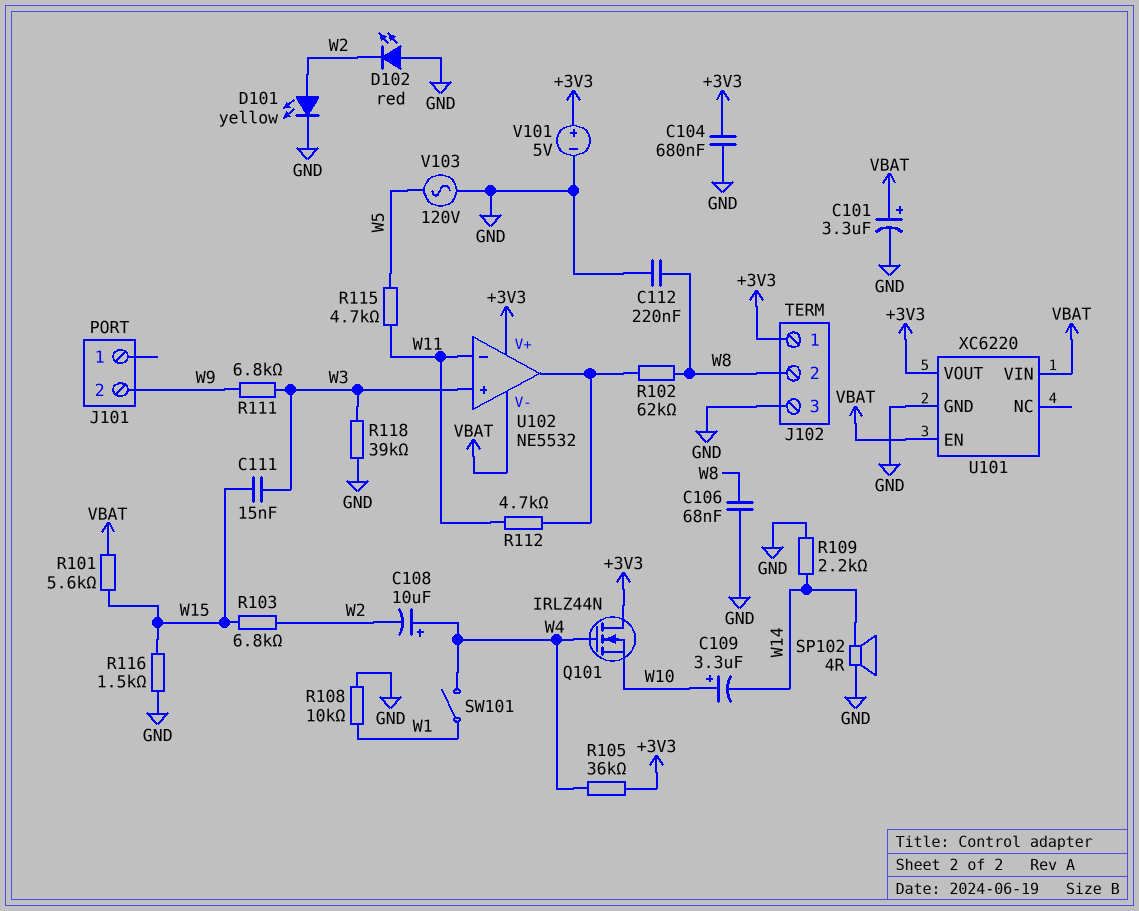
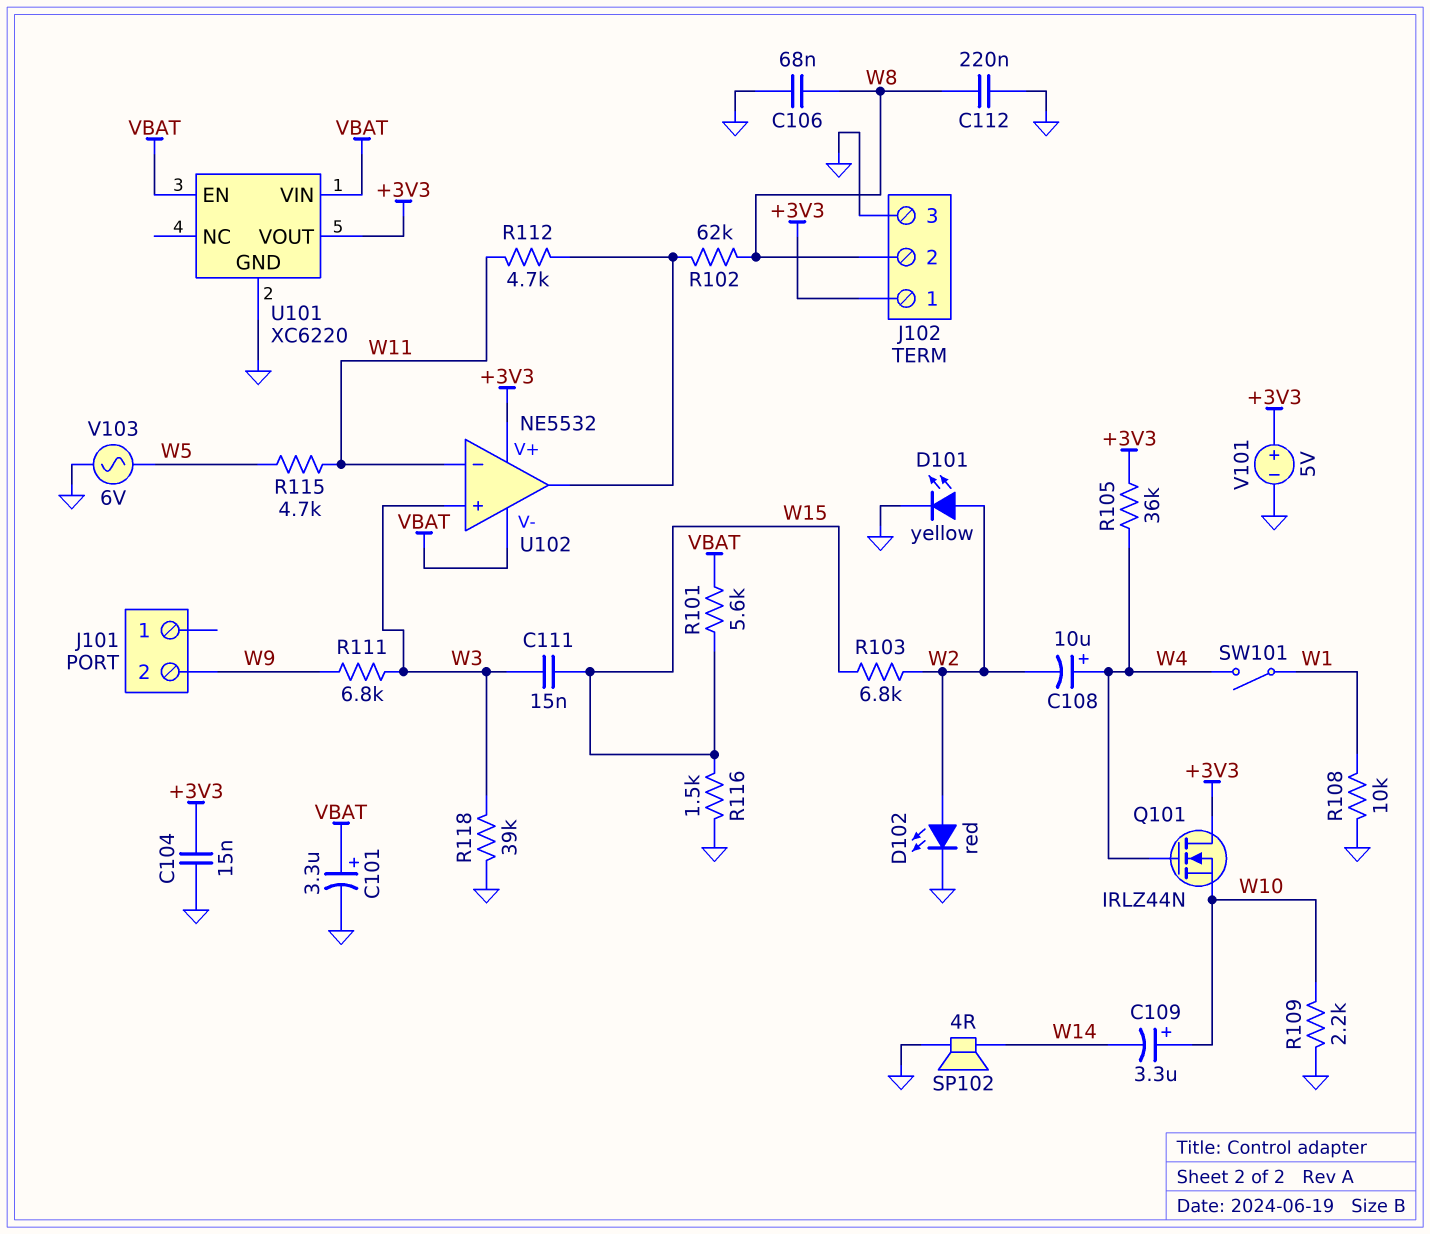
C104: 680nF (+3V3, GND) -> 15nF (+3V3, GND)
D102: LED red (A GND, K W2) -> LED red (A W2, K GND)
R109: 2.2k (GND, W14) -> 2.2k (GND, W10)
V103: AC 120V (GND, W5) -> AC 6V (GND, W5)

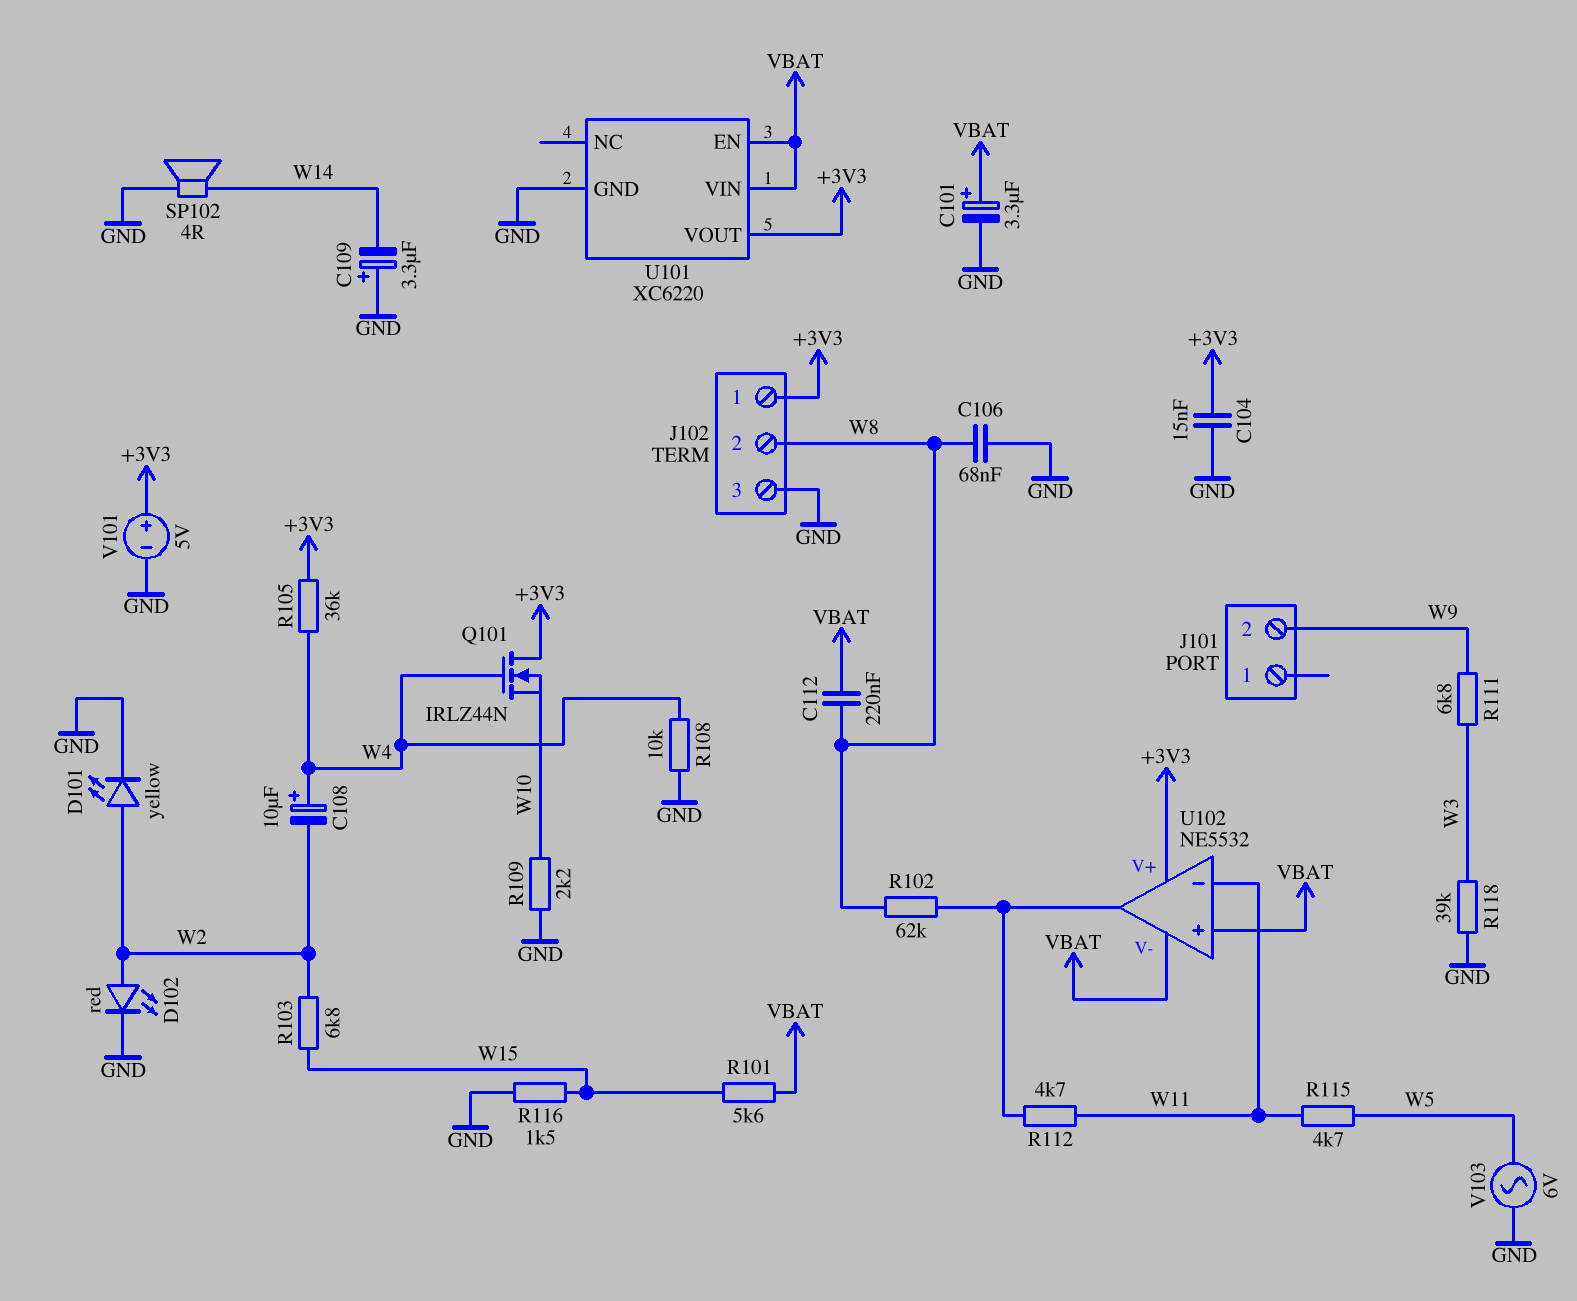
C109: 3.3uF (plus W10, minus W14) -> 3.3uF (plus GND, minus W14)
C111: 15nF (W3, W15) -> none
C112: 220nF (GND, W8) -> 220nF (VBAT, W8)
R108: 10k (GND, W1) -> 10k (GND, W4)
SW101: switch (W1, W4) -> none
U102 pin in+: W3 -> VBAT

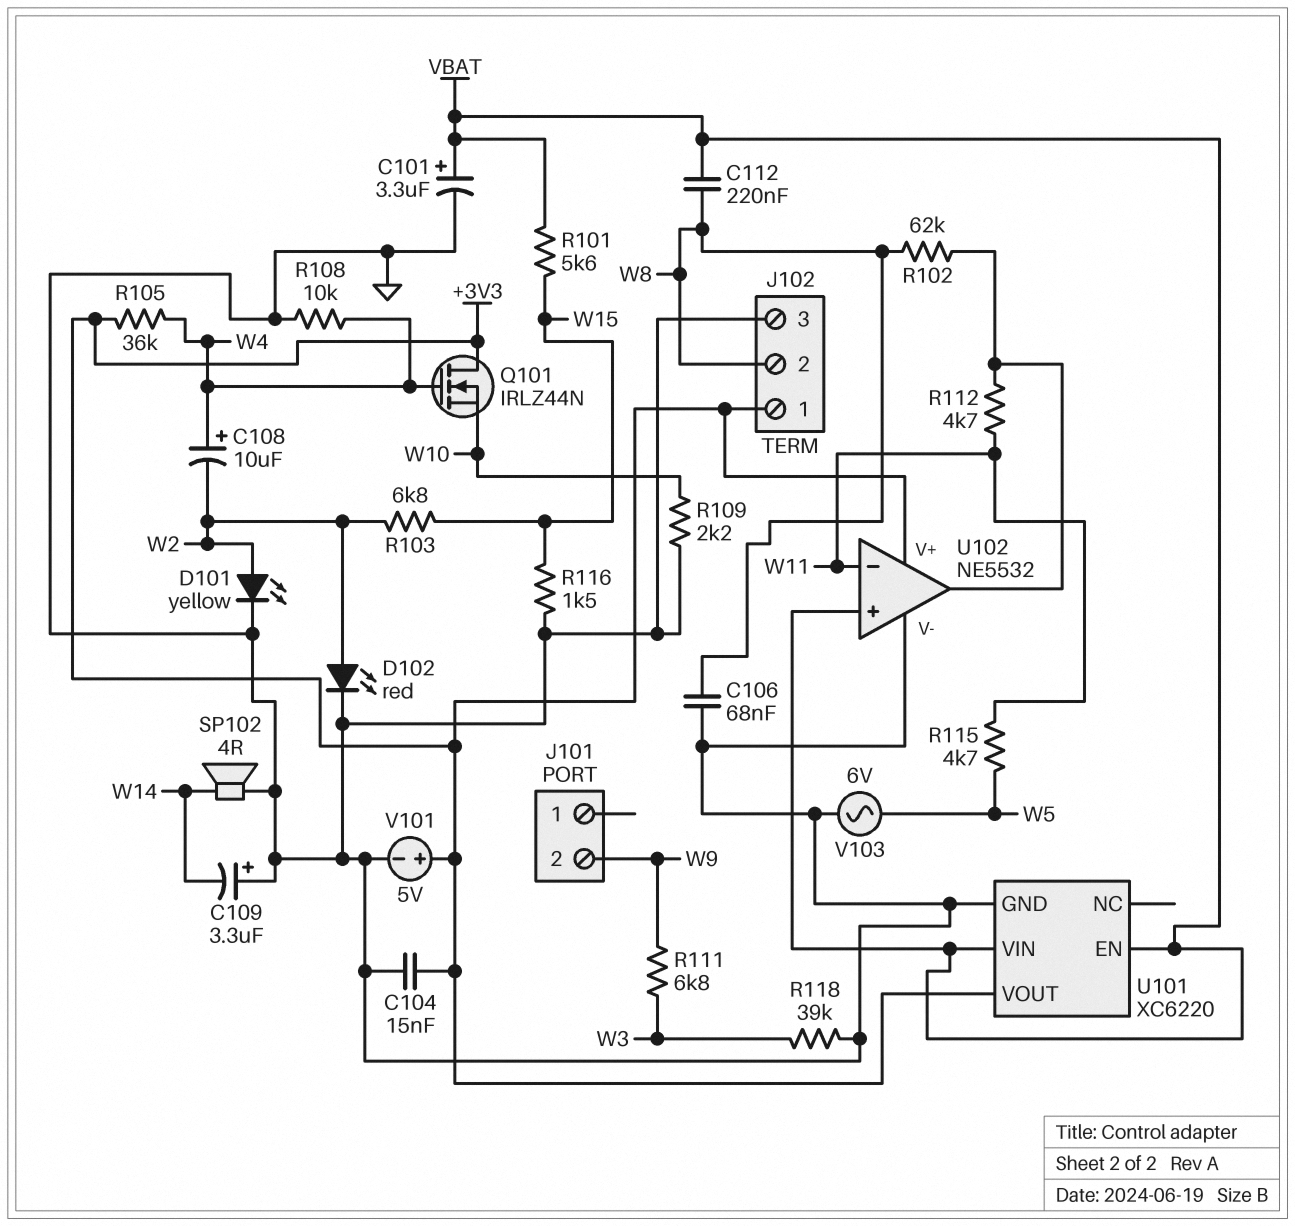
U102 pin V-: VBAT -> GND

